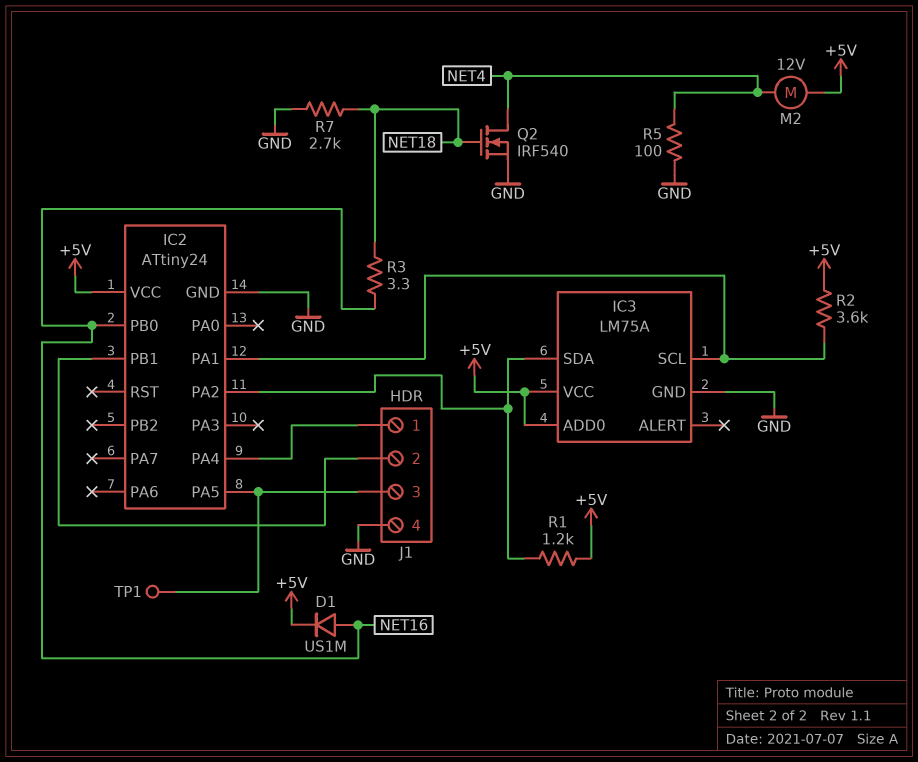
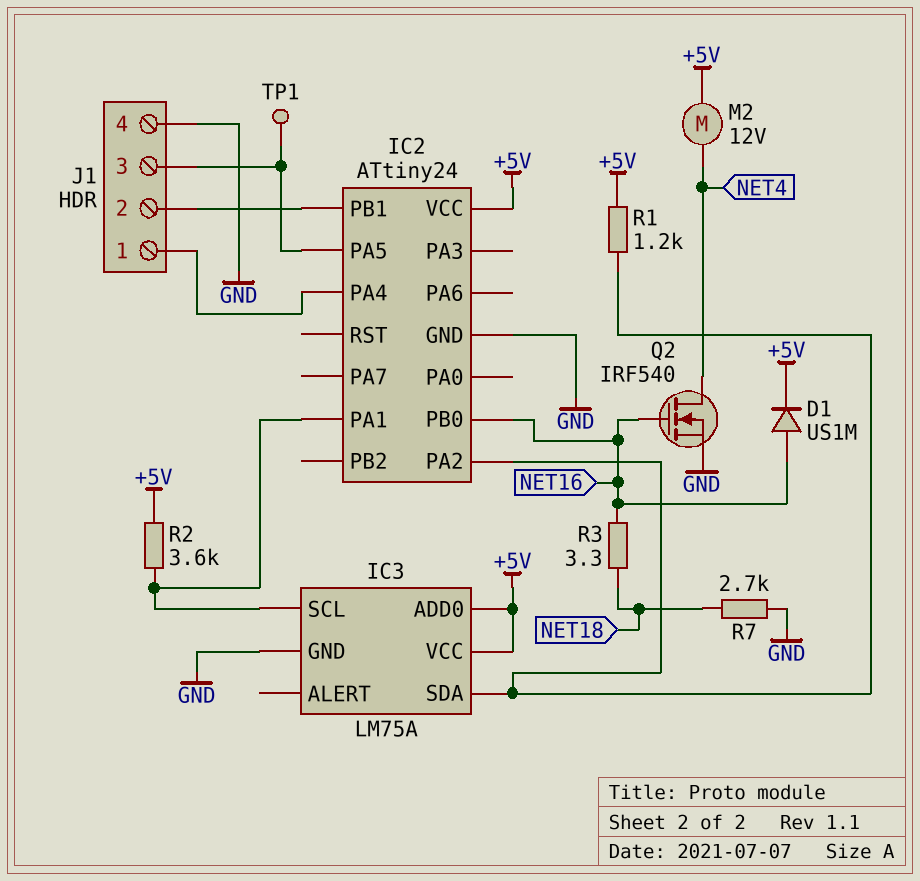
Q2: NMOS IRF540 (G NET18, D NET4, S GND) -> NMOS IRF540 (G NET16, D NET4, S GND)
R5: 100 (GND, NET4) -> none

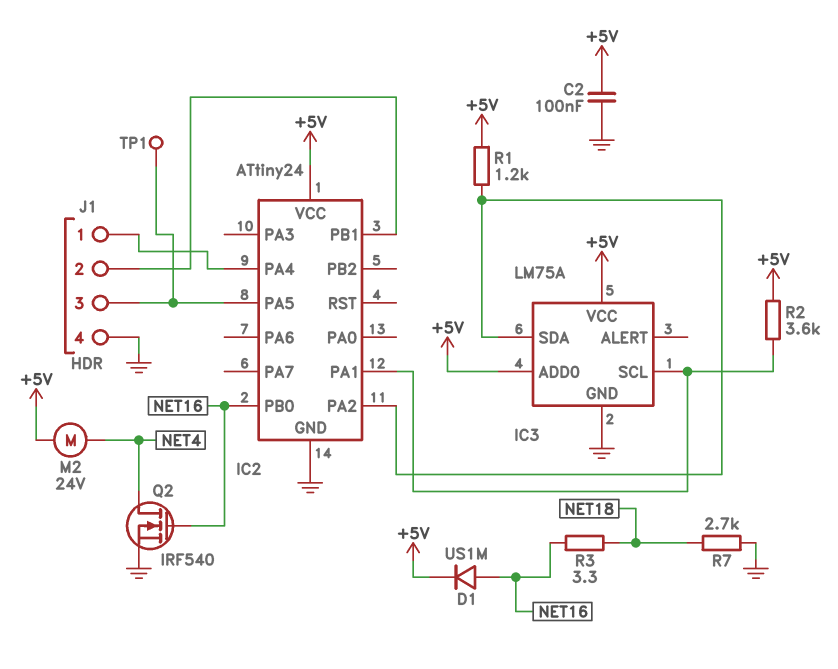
C2: none -> 100nF (+5V, GND)
M2: motor 12V (+5V, NET4) -> motor 24V (+5V, NET4)

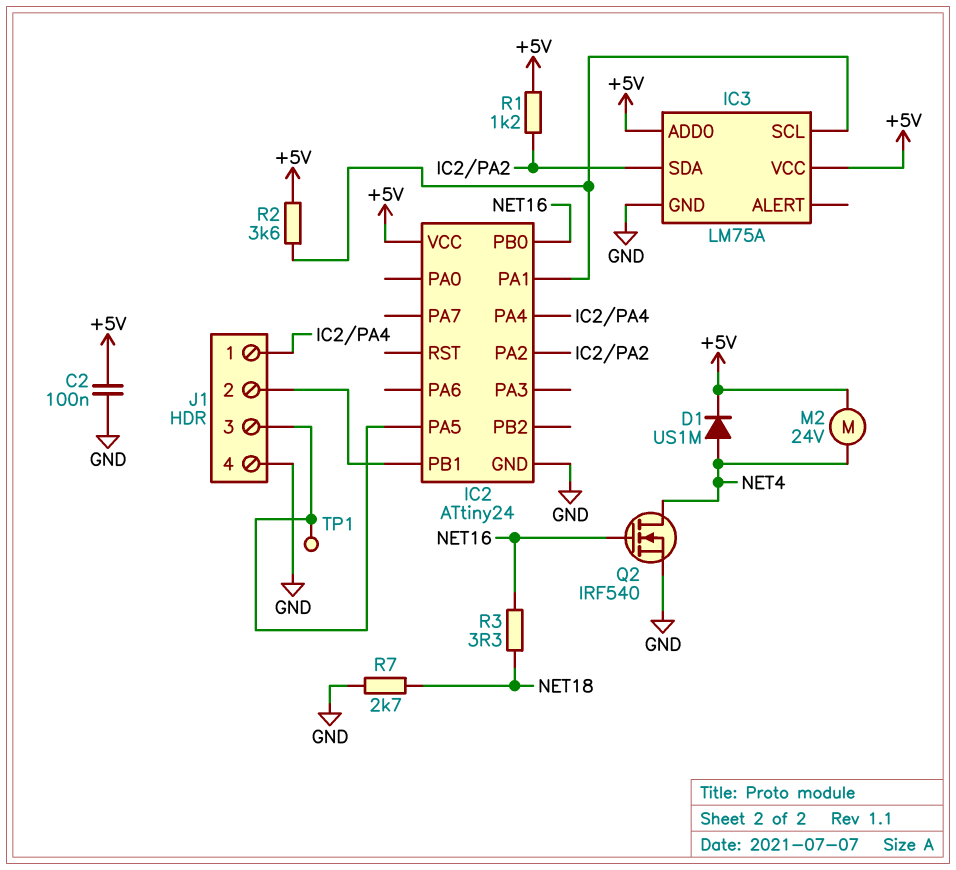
D1: diode US1M (A NET16, K +5V) -> diode US1M (A NET4, K +5V)

